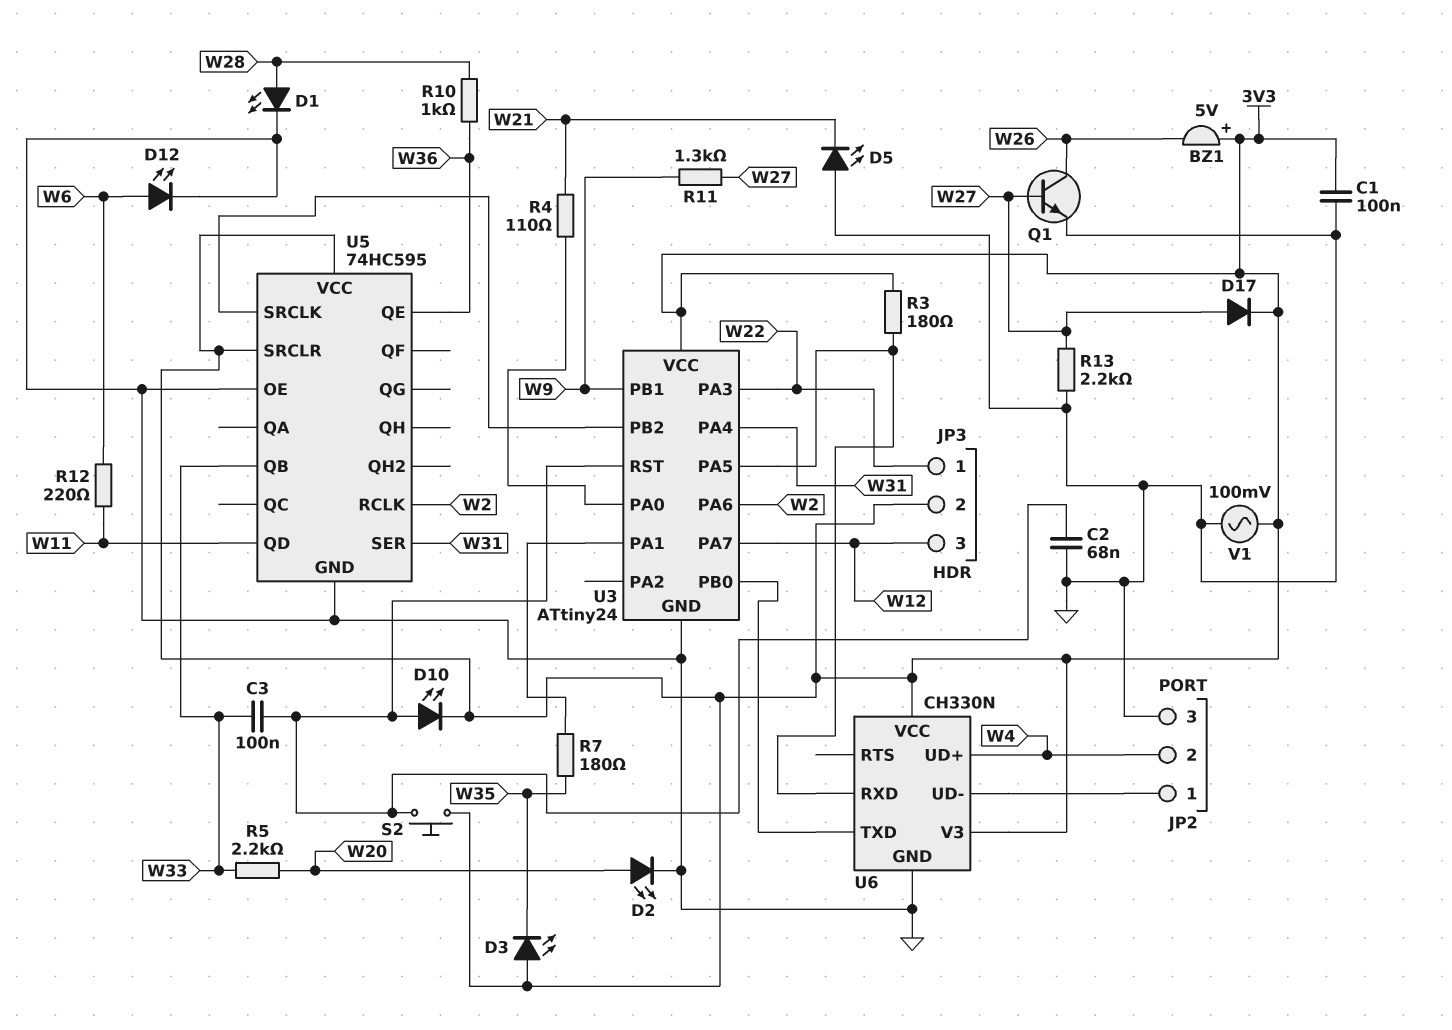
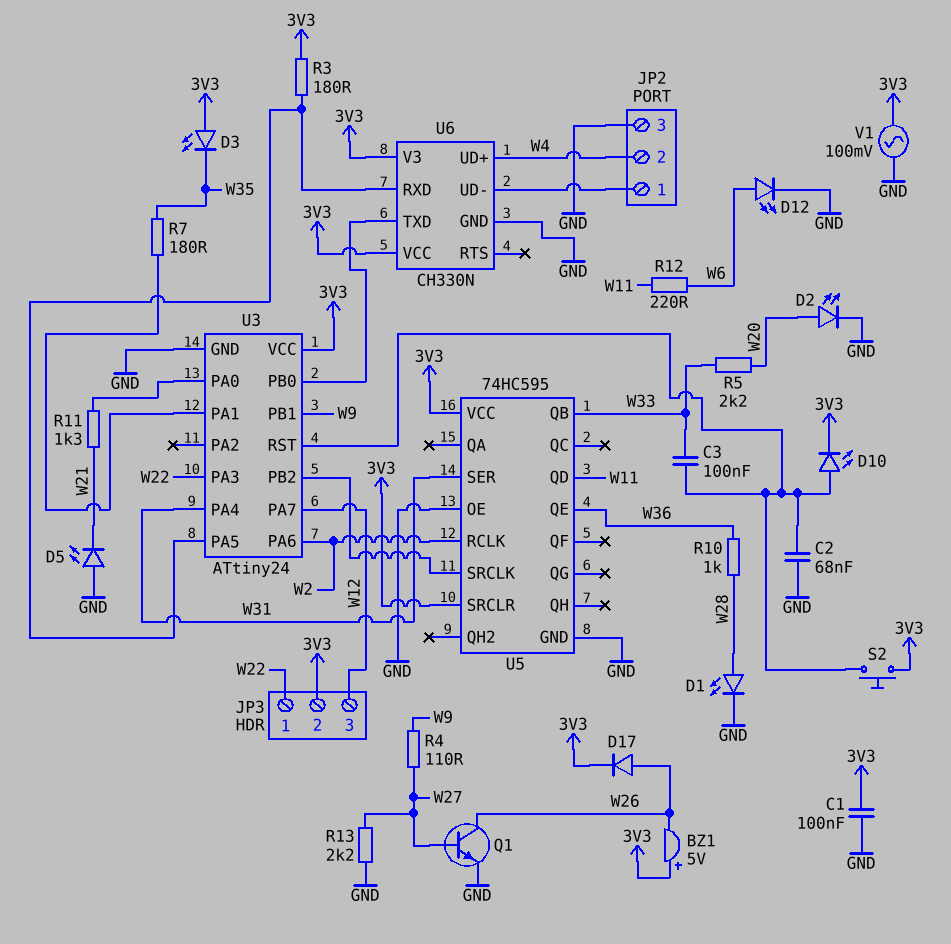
D17: diode (A W27, K 3V3) -> diode (A W26, K 3V3)
R4: 110 (U3/PA0, W21) -> 110 (W9, W27)
R11: 1.3k (W9, W27) -> 1.3k (U3/PA0, W21)

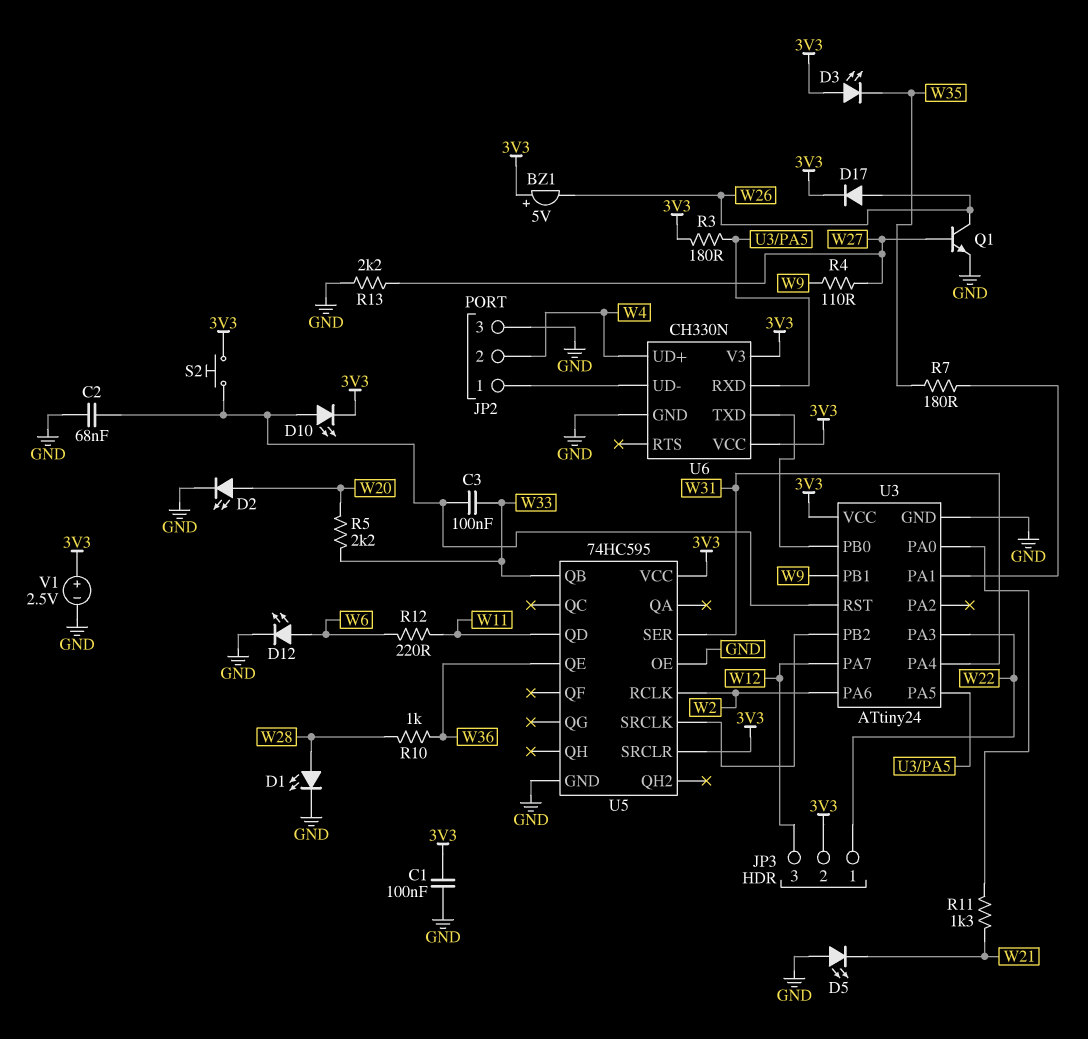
V1: AC 100mV (3V3, GND) -> 2.5V (plus 3V3, minus GND)

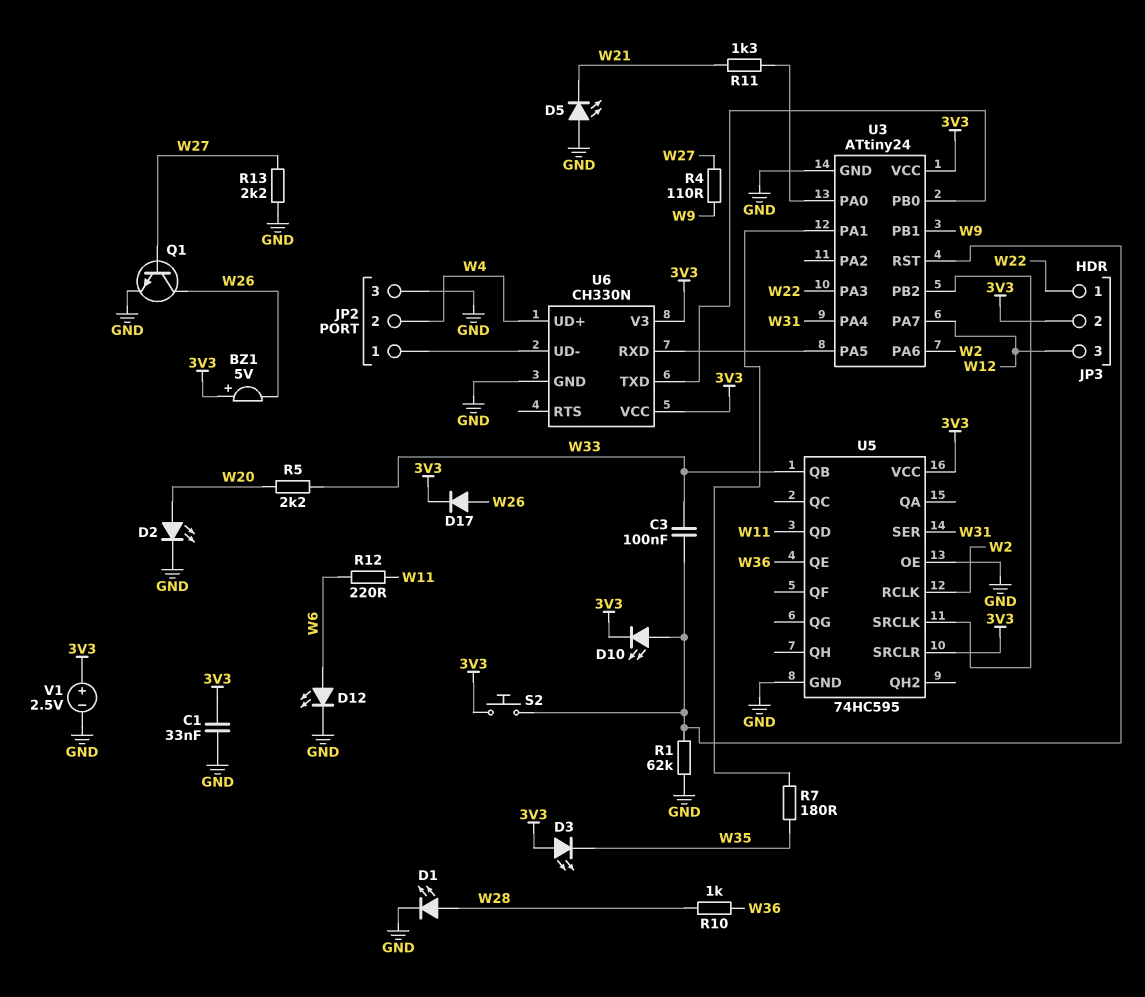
C1: 100nF (3V3, GND) -> 33nF (3V3, GND)
C2: 68nF (GND, U3/RST) -> none
R1: none -> 62k (GND, U3/RST)
R3: 180 (3V3, U3/PA5) -> none

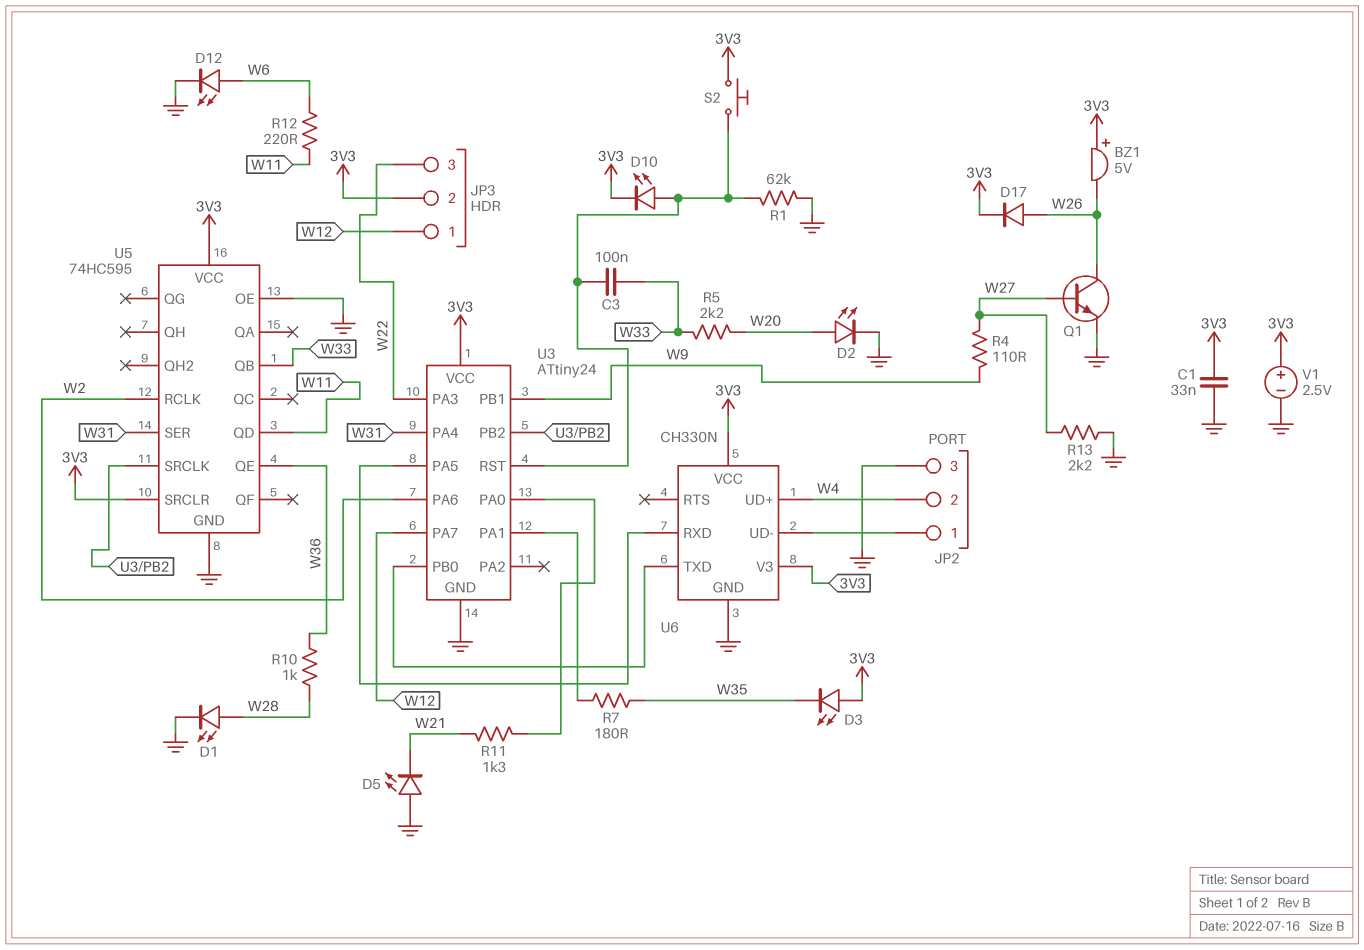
JP3 pin 1: W22 -> W12
JP3 pin 3: W12 -> W22

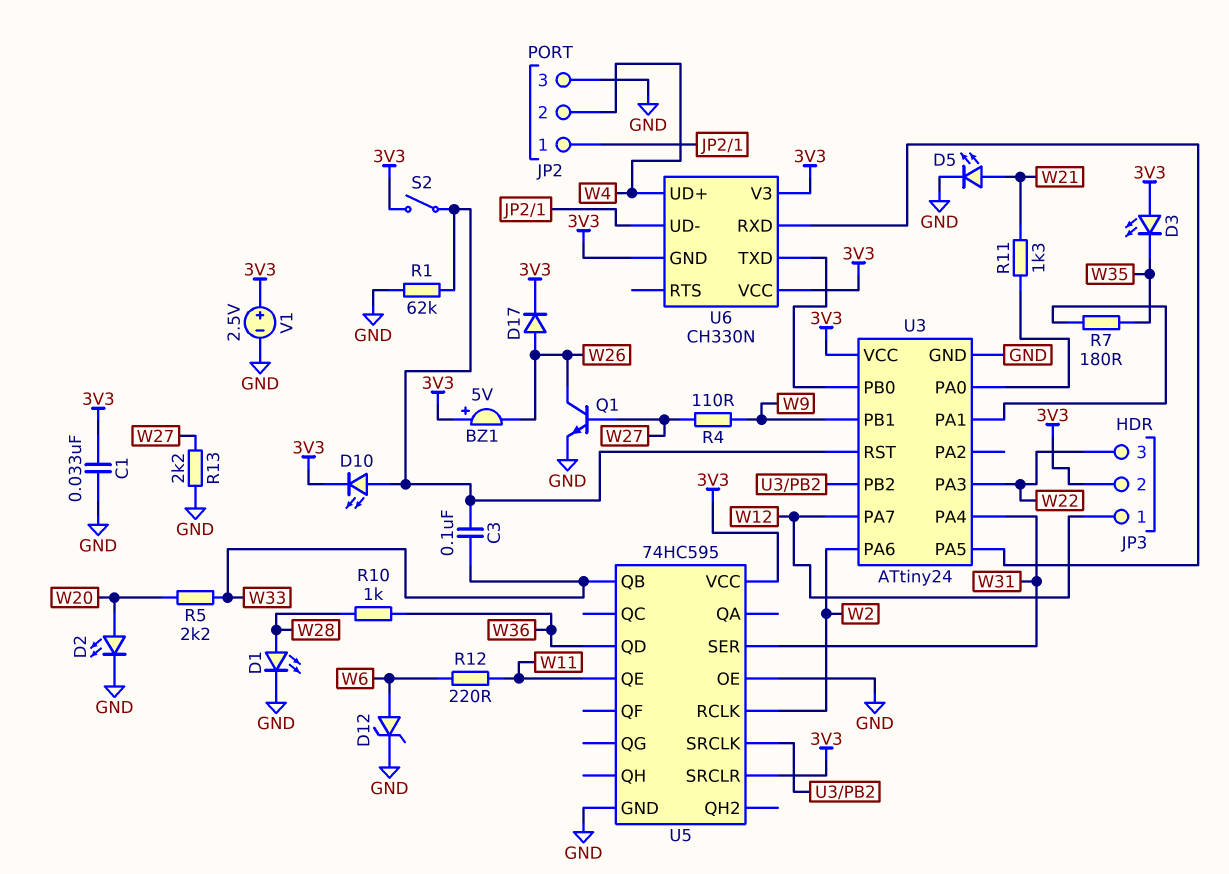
D5: LED (A GND, K W21) -> LED (A W21, K GND)
D12: LED (A W6, K GND) -> zener (A W6, K GND)
S2: button (3V3, U3/RST) -> switch (3V3, U3/RST)
U5 pin QD: W11 -> W36
U5 pin QE: W36 -> W11
U6 pin GND: GND -> 3V3

